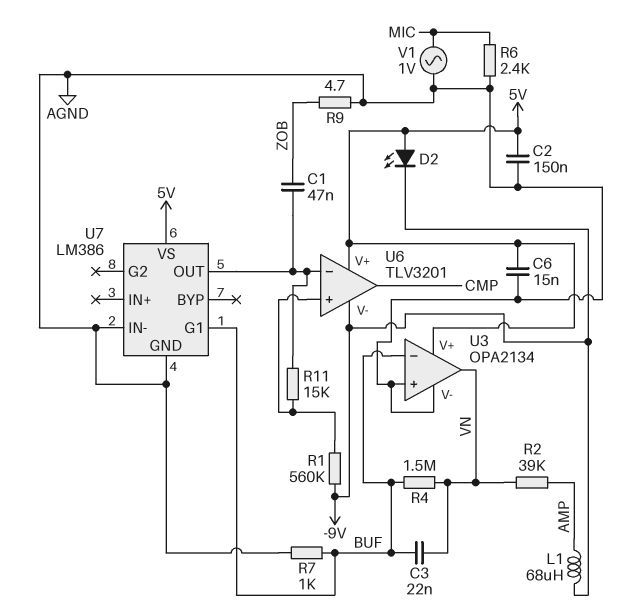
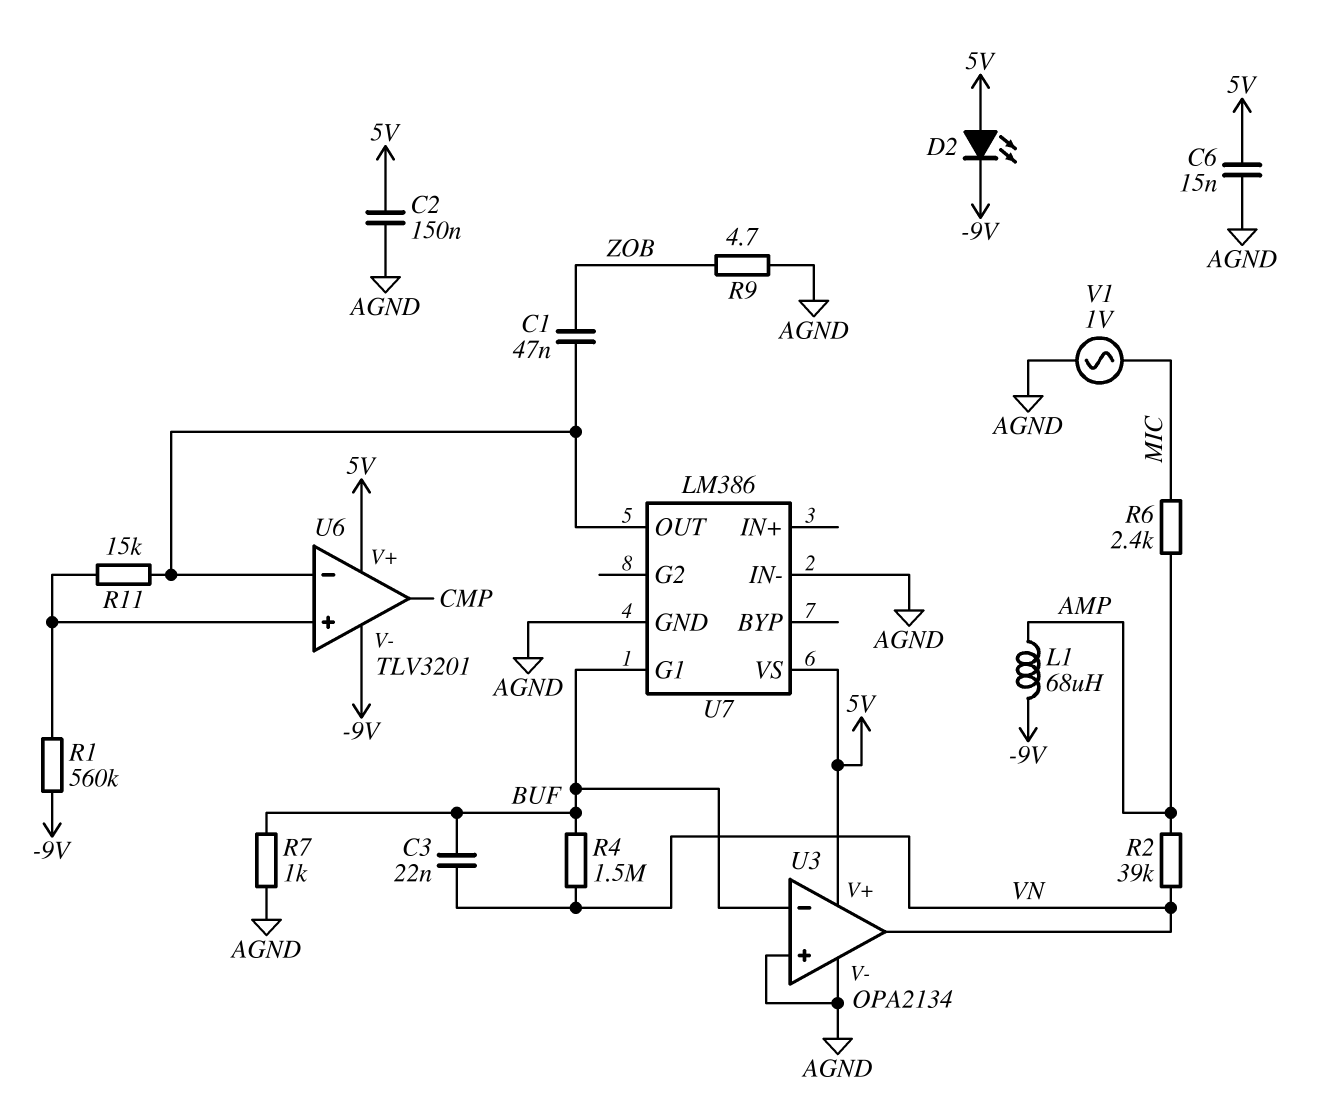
R6: 2.4k (AGND, MIC) -> 2.4k (AMP, MIC)

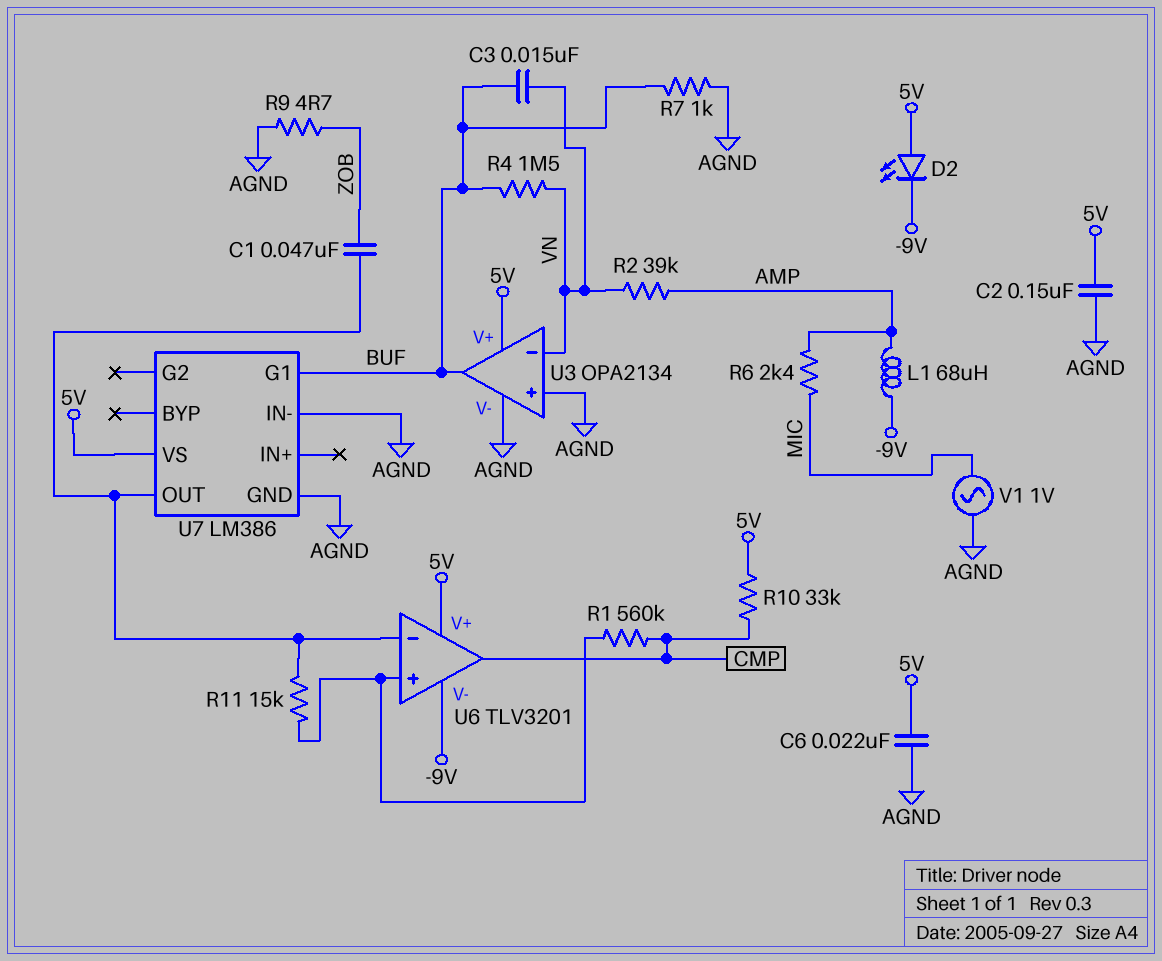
C3: 22nF (BUF, VN) -> 15nF (BUF, VN)
C6: 15nF (5V, AGND) -> 22nF (5V, AGND)
R1: 560k (-9V, U6/in+) -> 560k (CMP, U6/in+)
R10: none -> 33k (5V, CMP)
U3 pin in-: BUF -> VN
U3 pin out: VN -> BUF

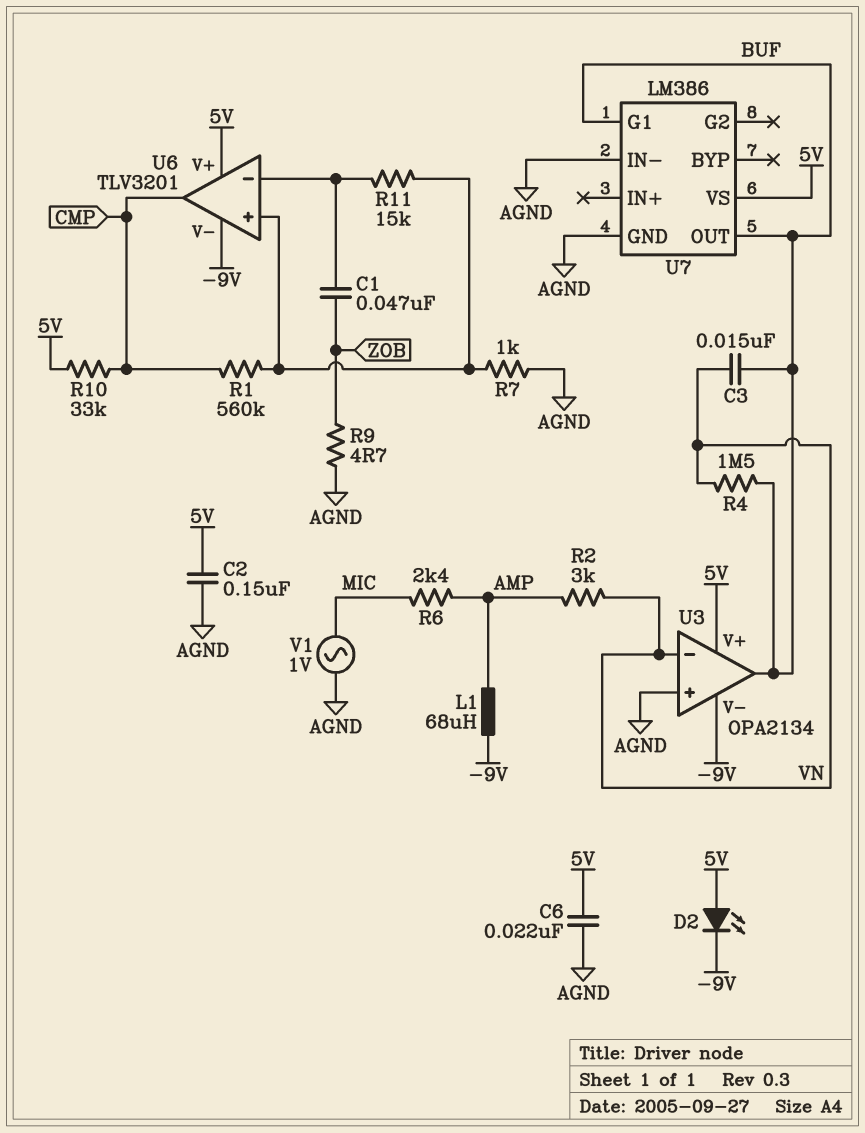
R2: 39k (AMP, VN) -> 3k (AMP, VN)
R7: 1k (AGND, BUF) -> 1k (AGND, U6/in+)
U3 pin V-: AGND -> -9V
U7 pin OUT: U6/in- -> BUF

